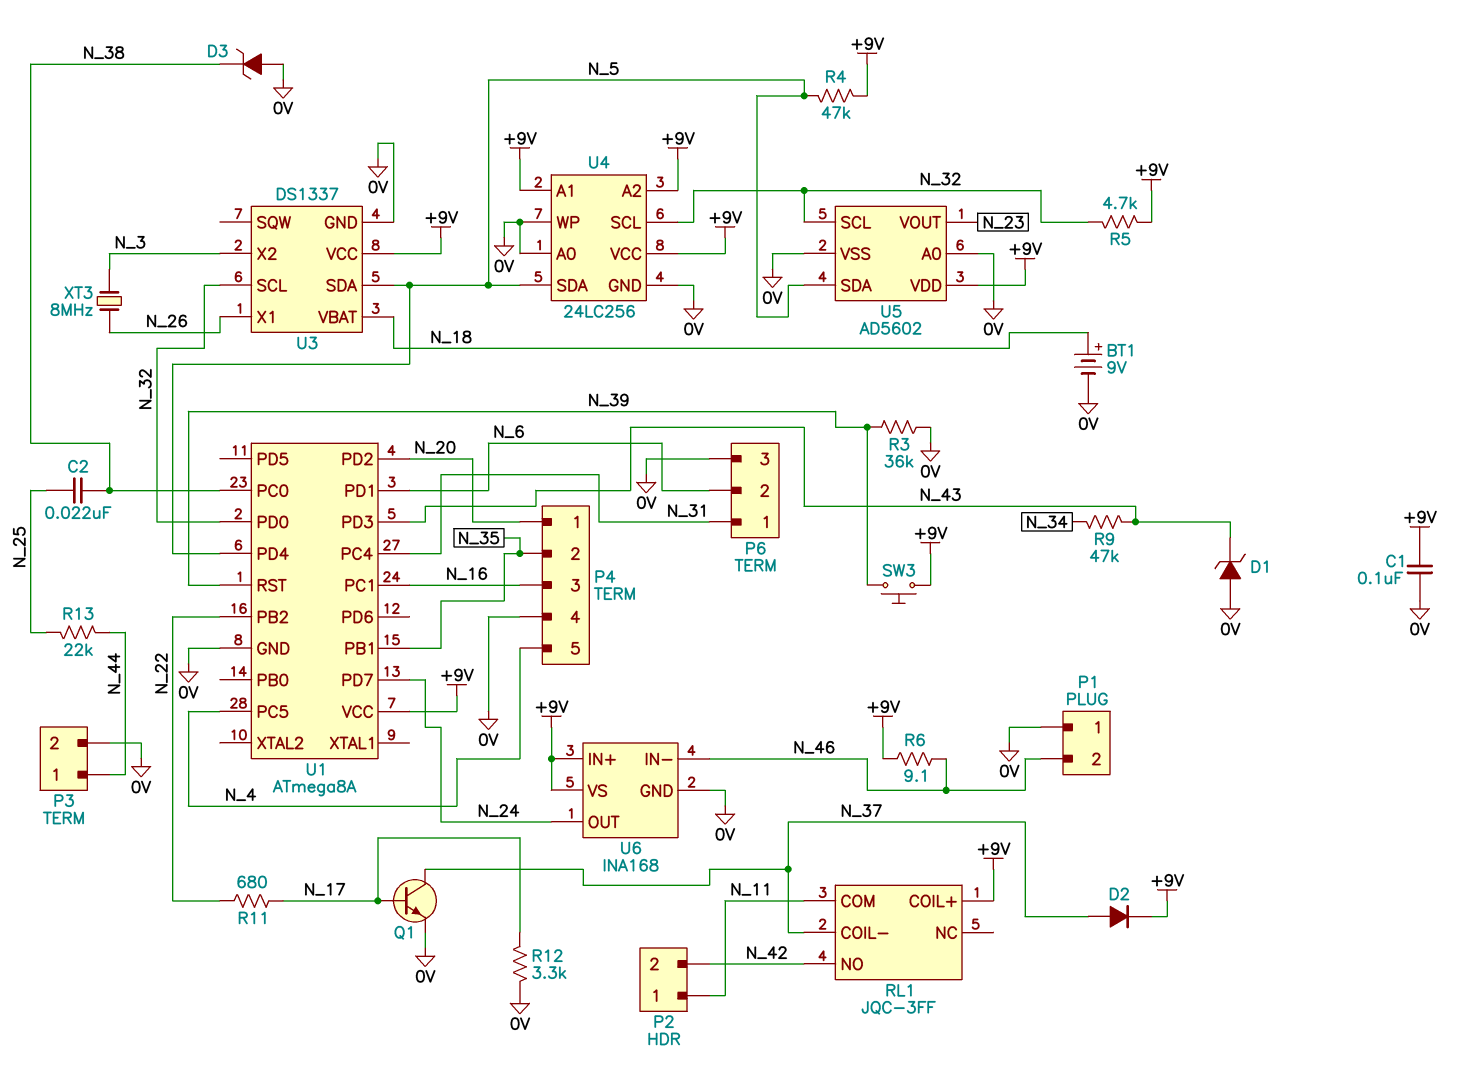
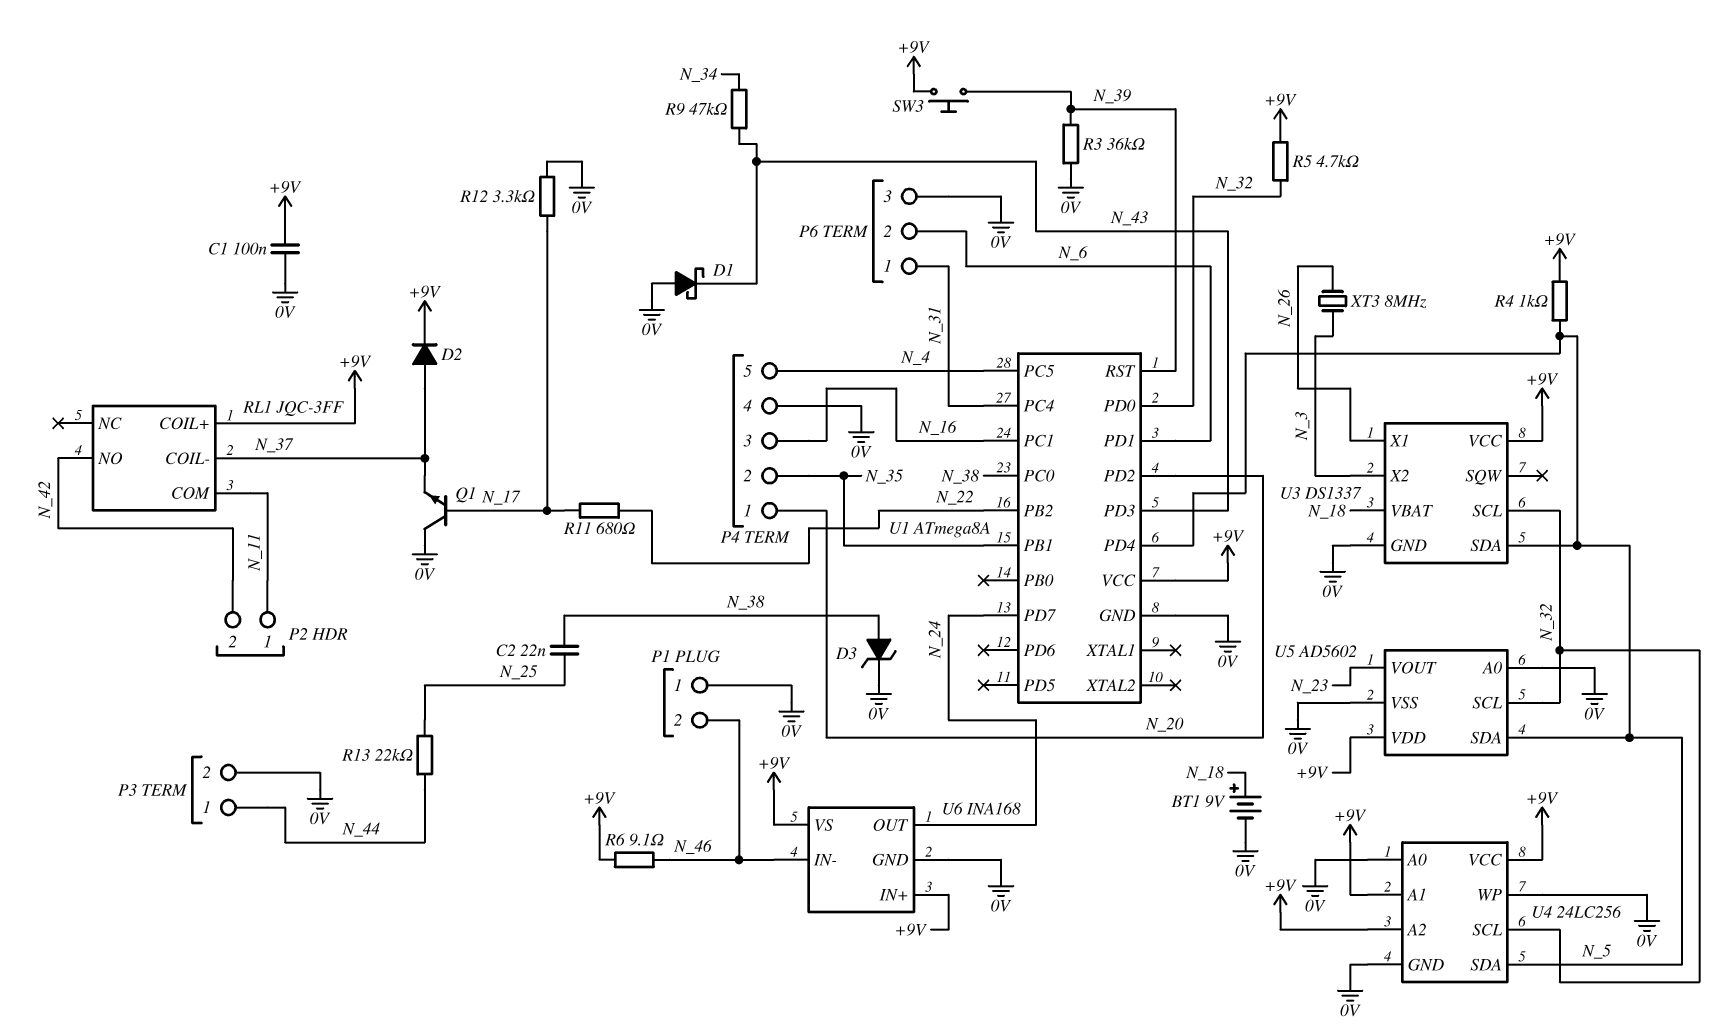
D1: zener (A 0V, K N_43) -> schottky (A 0V, K N_43)
D3: zener (A 0V, K N_38) -> zener (A N_38, K 0V)
Q1: NPN (B N_17, C N_37, E 0V) -> NPN (B N_17, C 0V, E N_37)
R4: 47k (+9V, N_5) -> 1k (+9V, N_5)

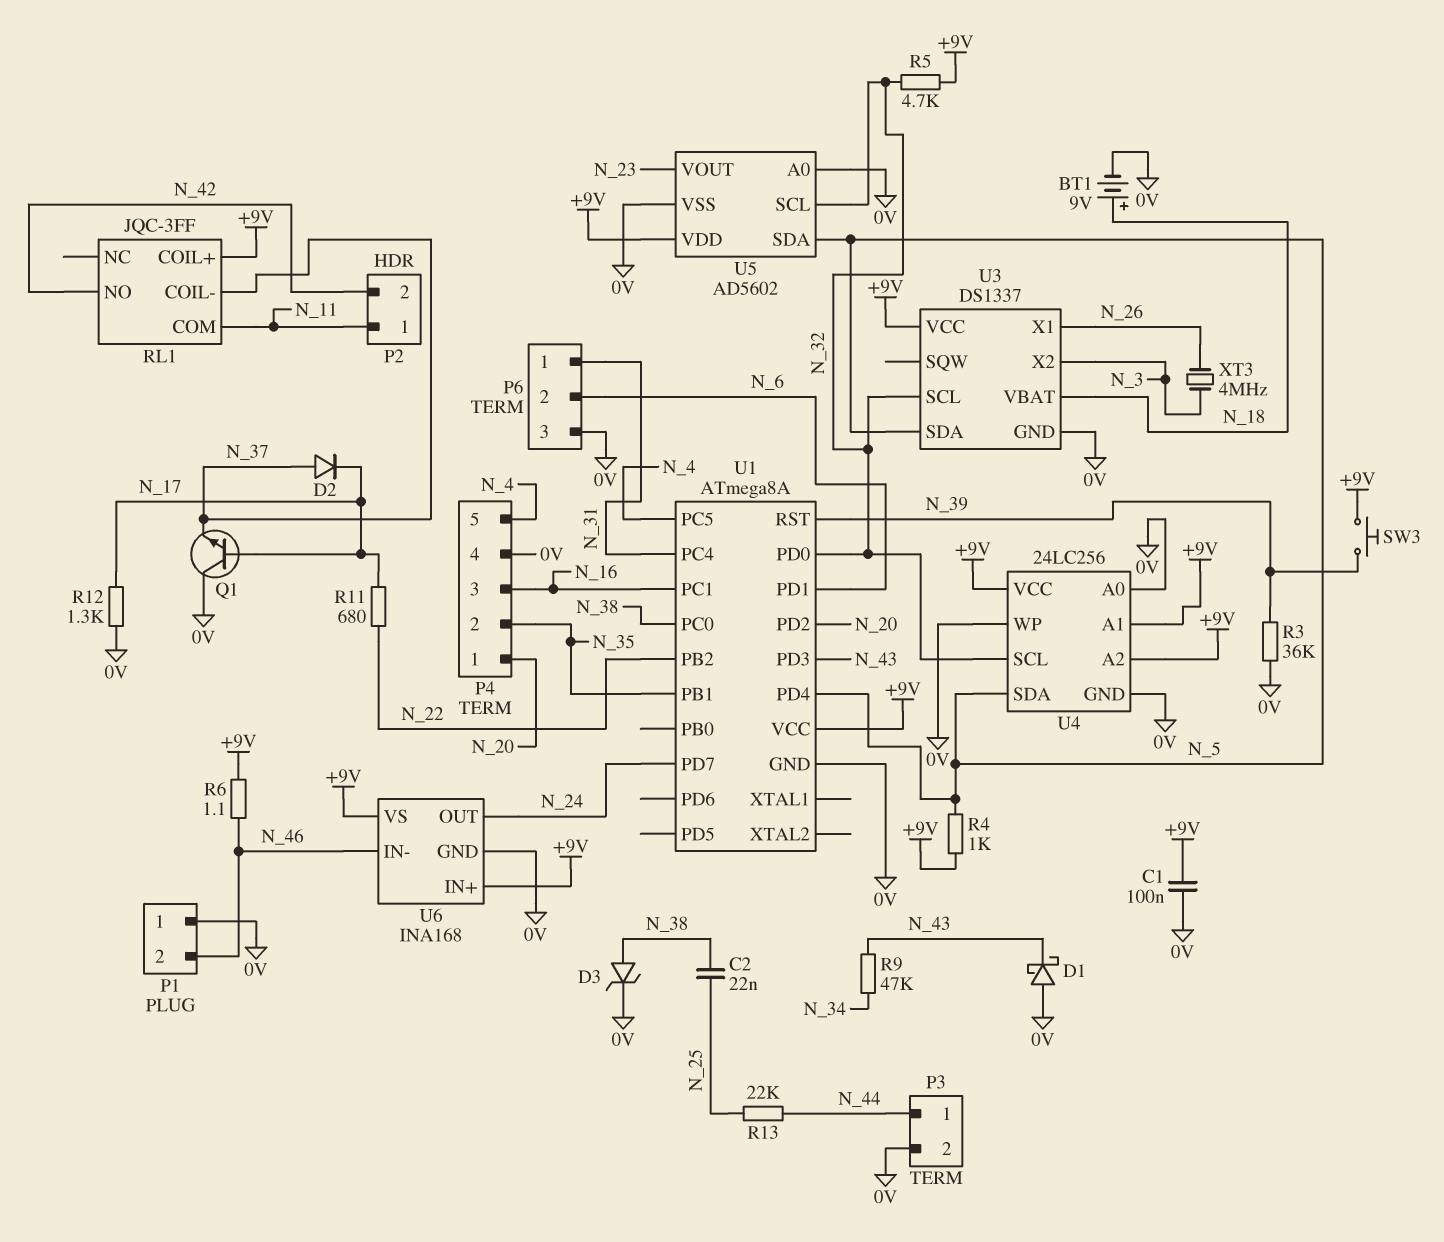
D2: diode (A N_37, K +9V) -> diode (A N_37, K N_17)
R6: 9.1 (+9V, N_46) -> 1.1 (+9V, N_46)
R12: 3.3k (0V, N_17) -> 1.3k (0V, N_17)
XT3: 8MHz (N_3, N_26) -> 4MHz (N_3, N_26)

